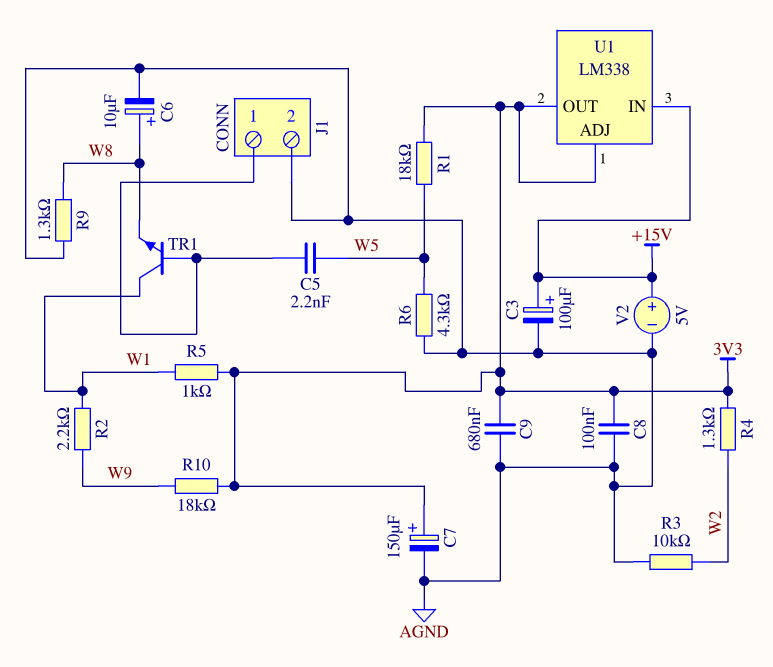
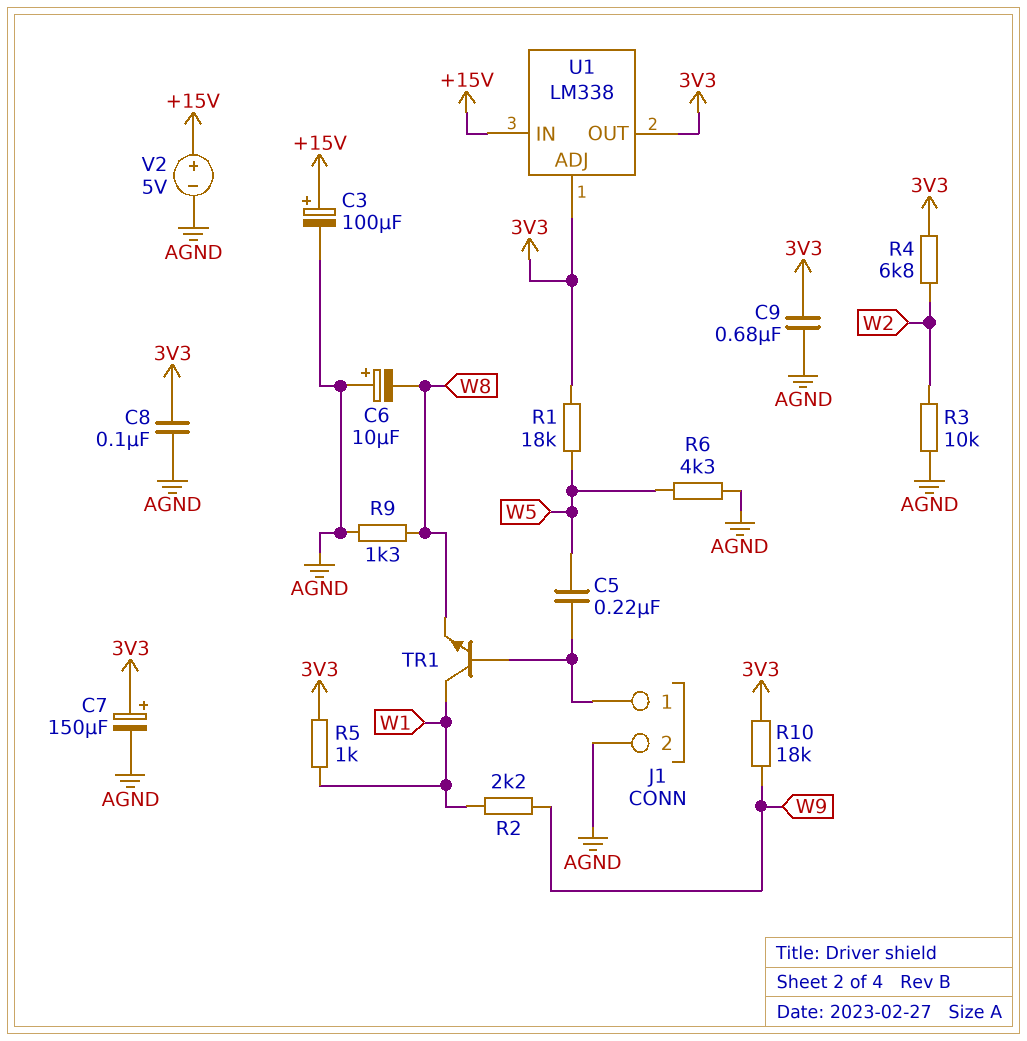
C5: 2.2nF (J1/1, W5) -> 220nF (J1/1, W5)
C6: 10uF (plus W8, minus AGND) -> 10uF (plus AGND, minus W8)
R4: 1.3k (3V3, W2) -> 6.8k (3V3, W2)

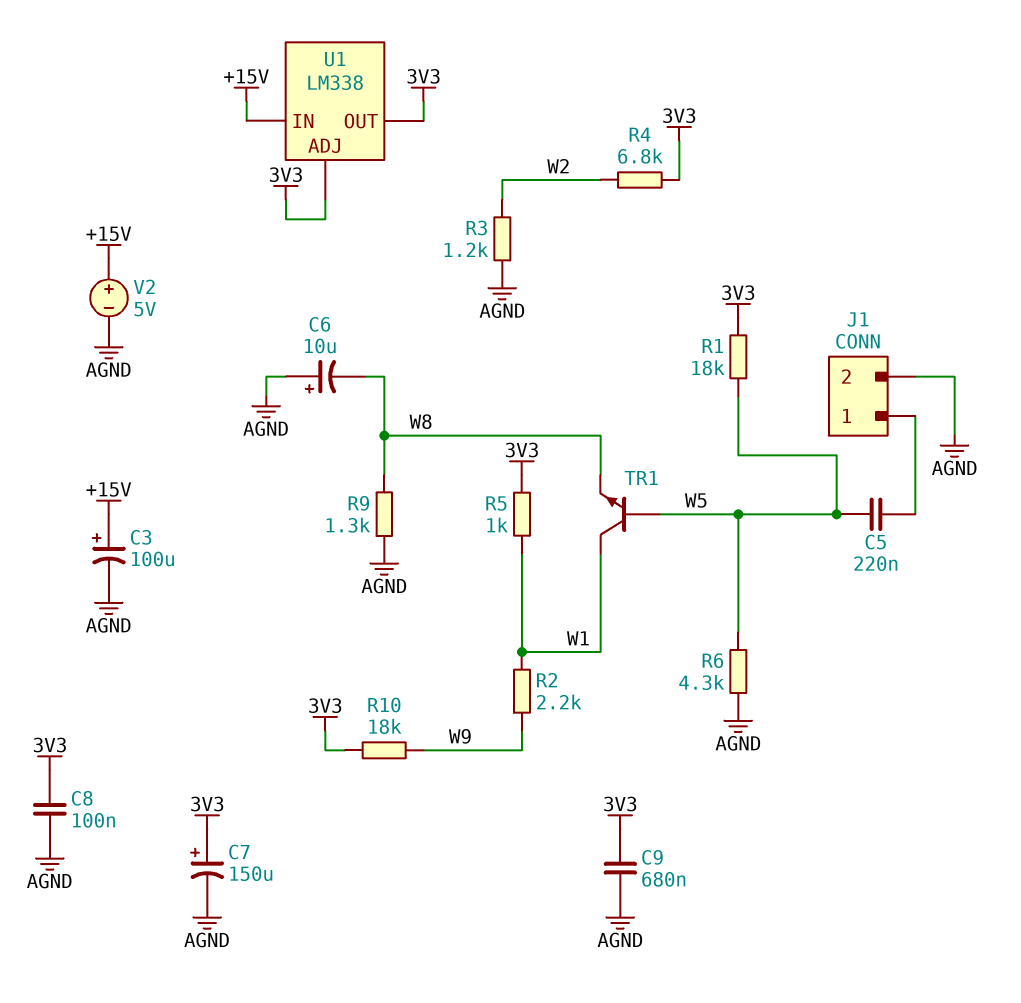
R3: 10k (AGND, W2) -> 1.2k (AGND, W2)
TR1: NPN (B J1/1, C W1, E W8) -> NPN (B W5, C W1, E W8)

